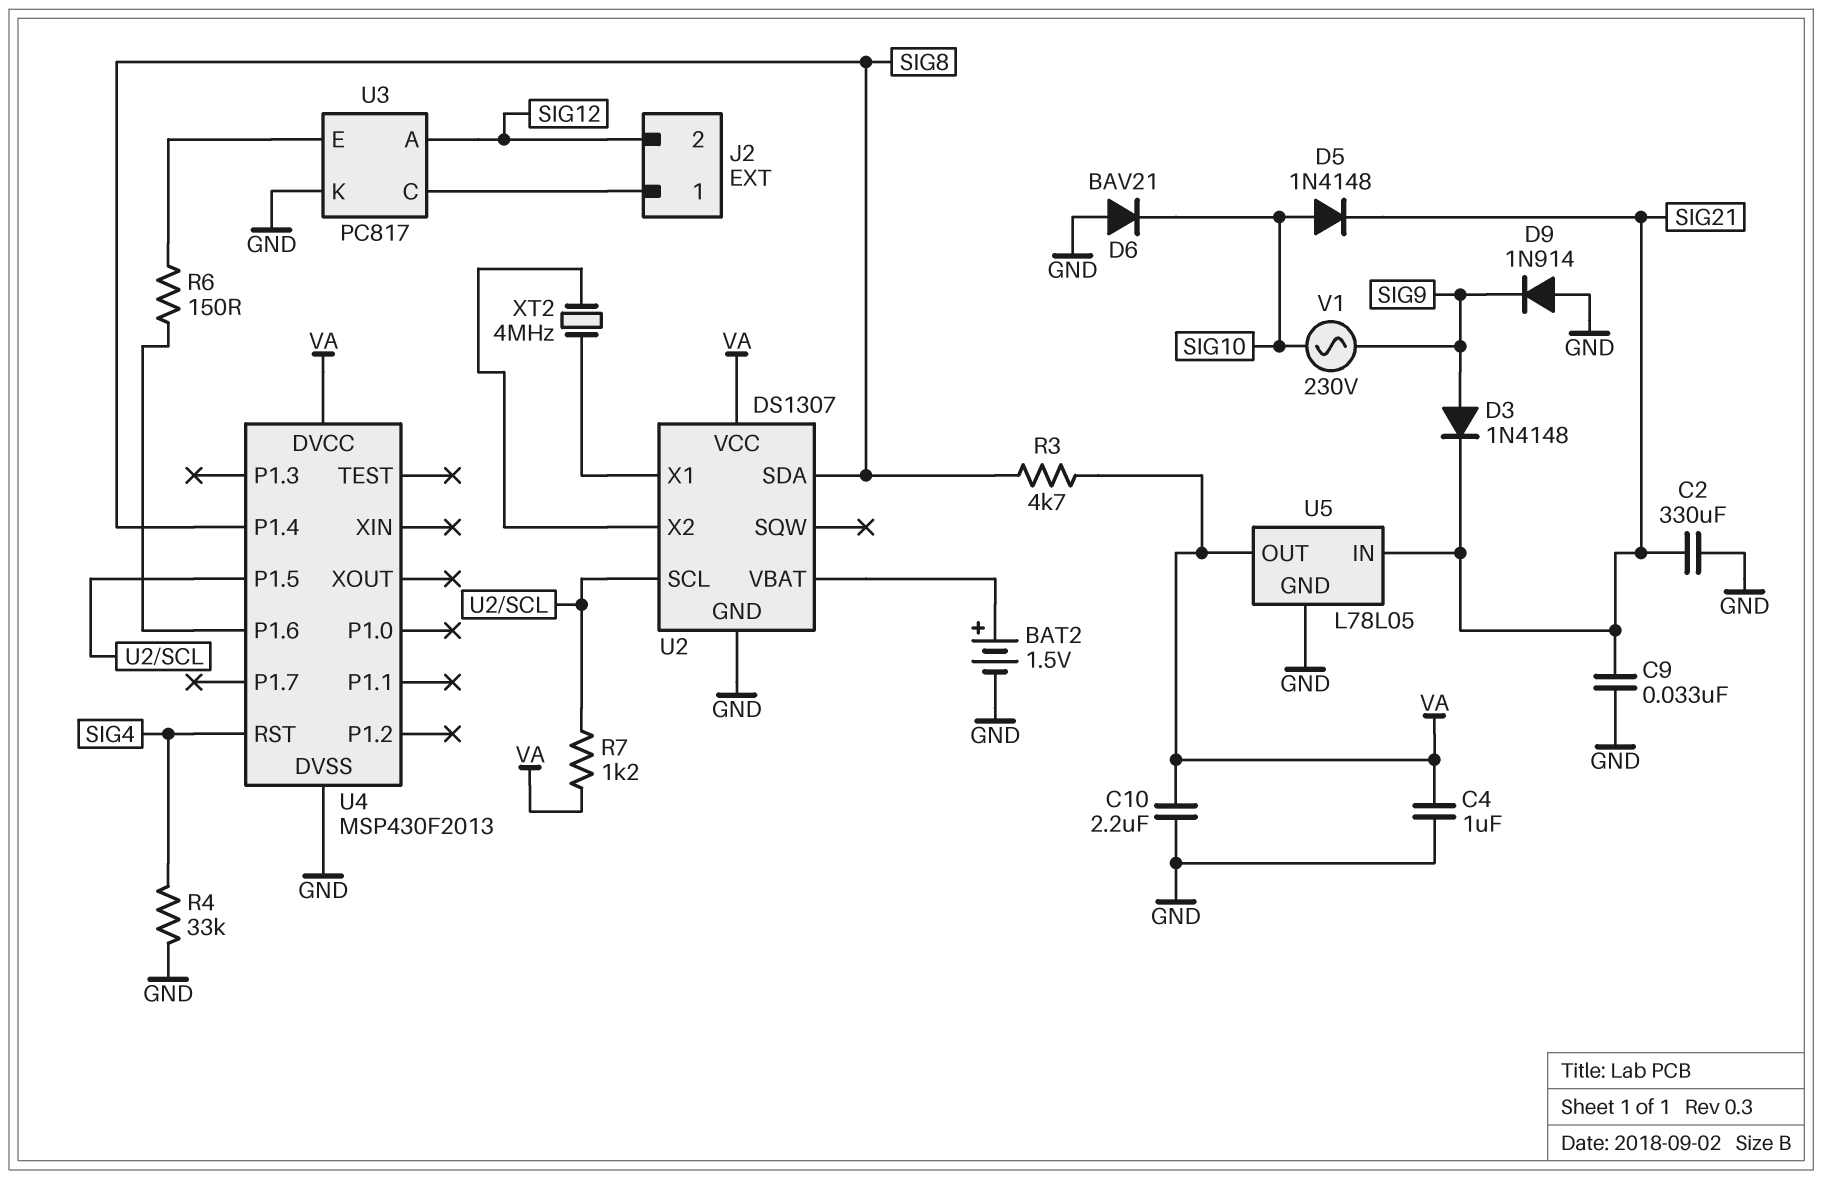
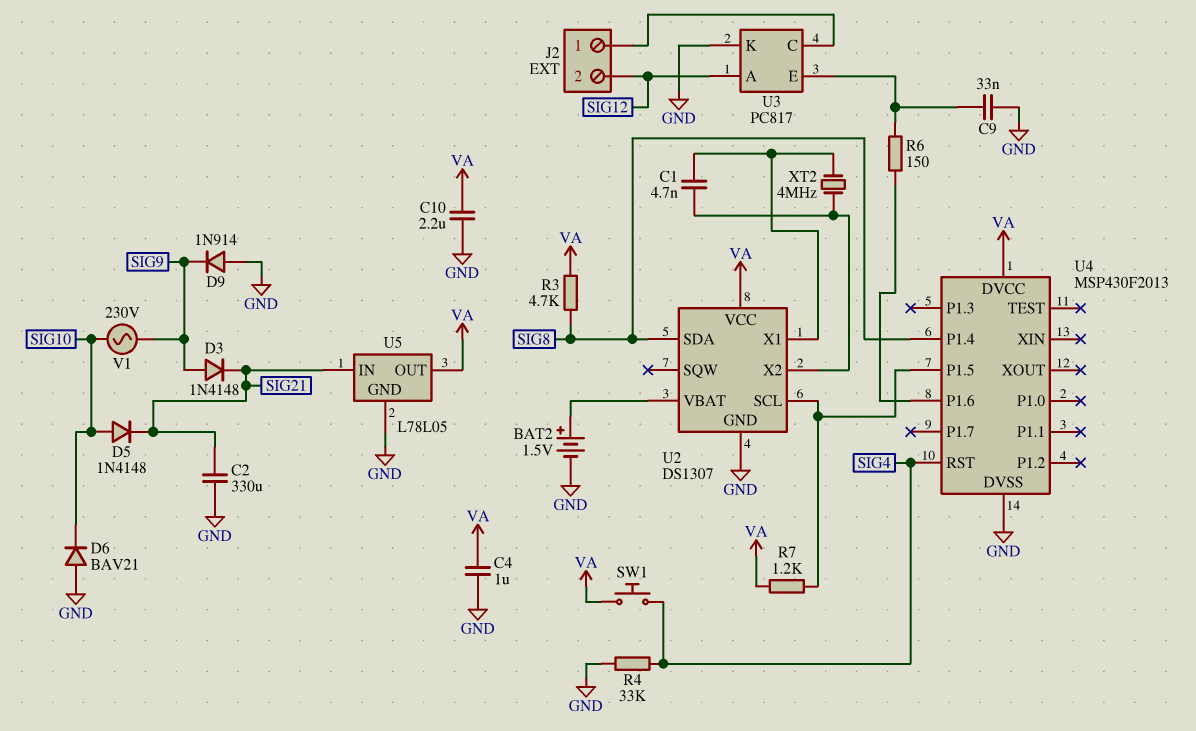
C1: none -> 4.7nF (U2/X1, U2/X2)
C9: 33nF (GND, SIG21) -> 33nF (GND, U3/E)
SW1: none -> button (SIG4, VA)

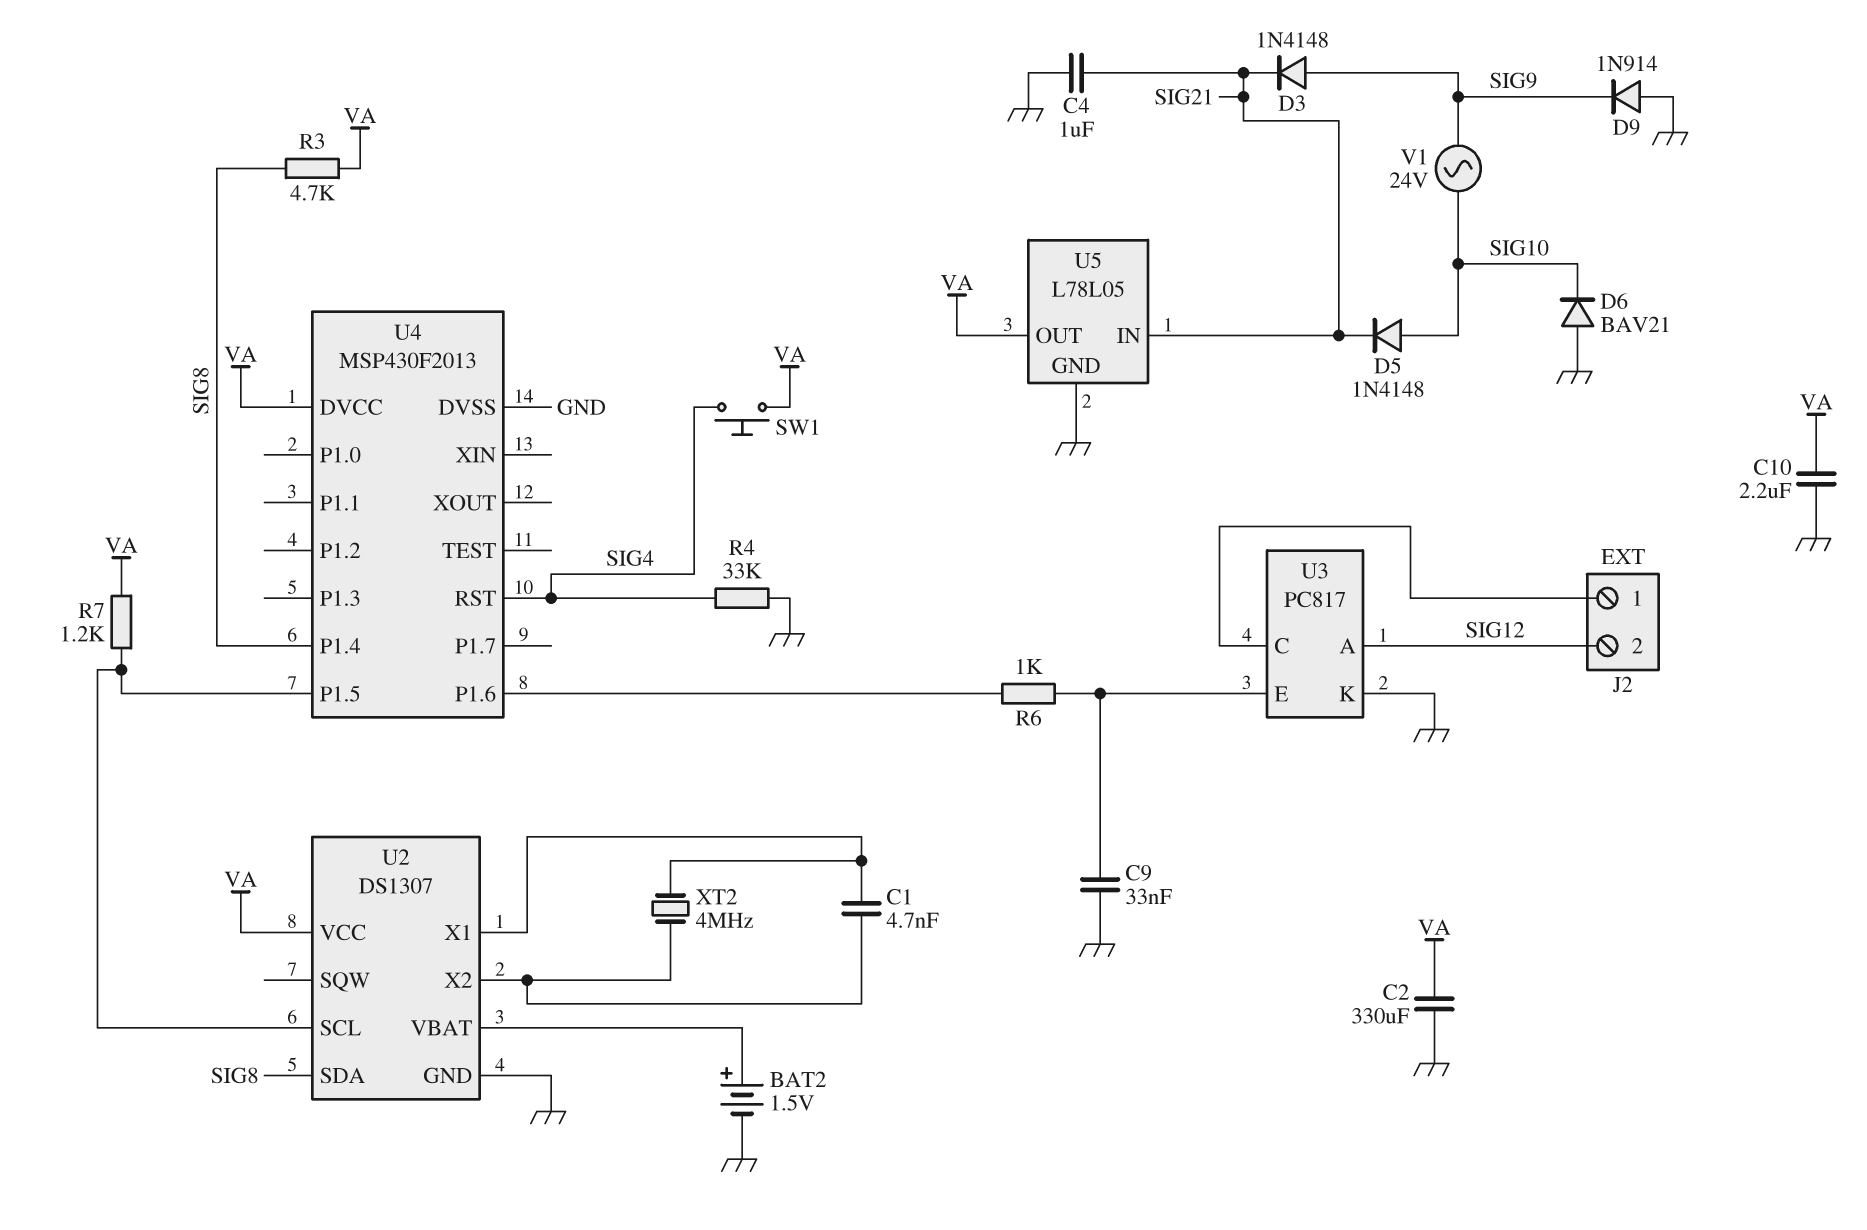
C2: 330uF (GND, SIG21) -> 330uF (GND, VA)
C4: 1uF (GND, VA) -> 1uF (GND, SIG21)
R6: 150 (U3/E, U4/P1.6) -> 1k (U3/E, U4/P1.6)
V1: AC 230V (SIG9, SIG10) -> AC 24V (SIG9, SIG10)

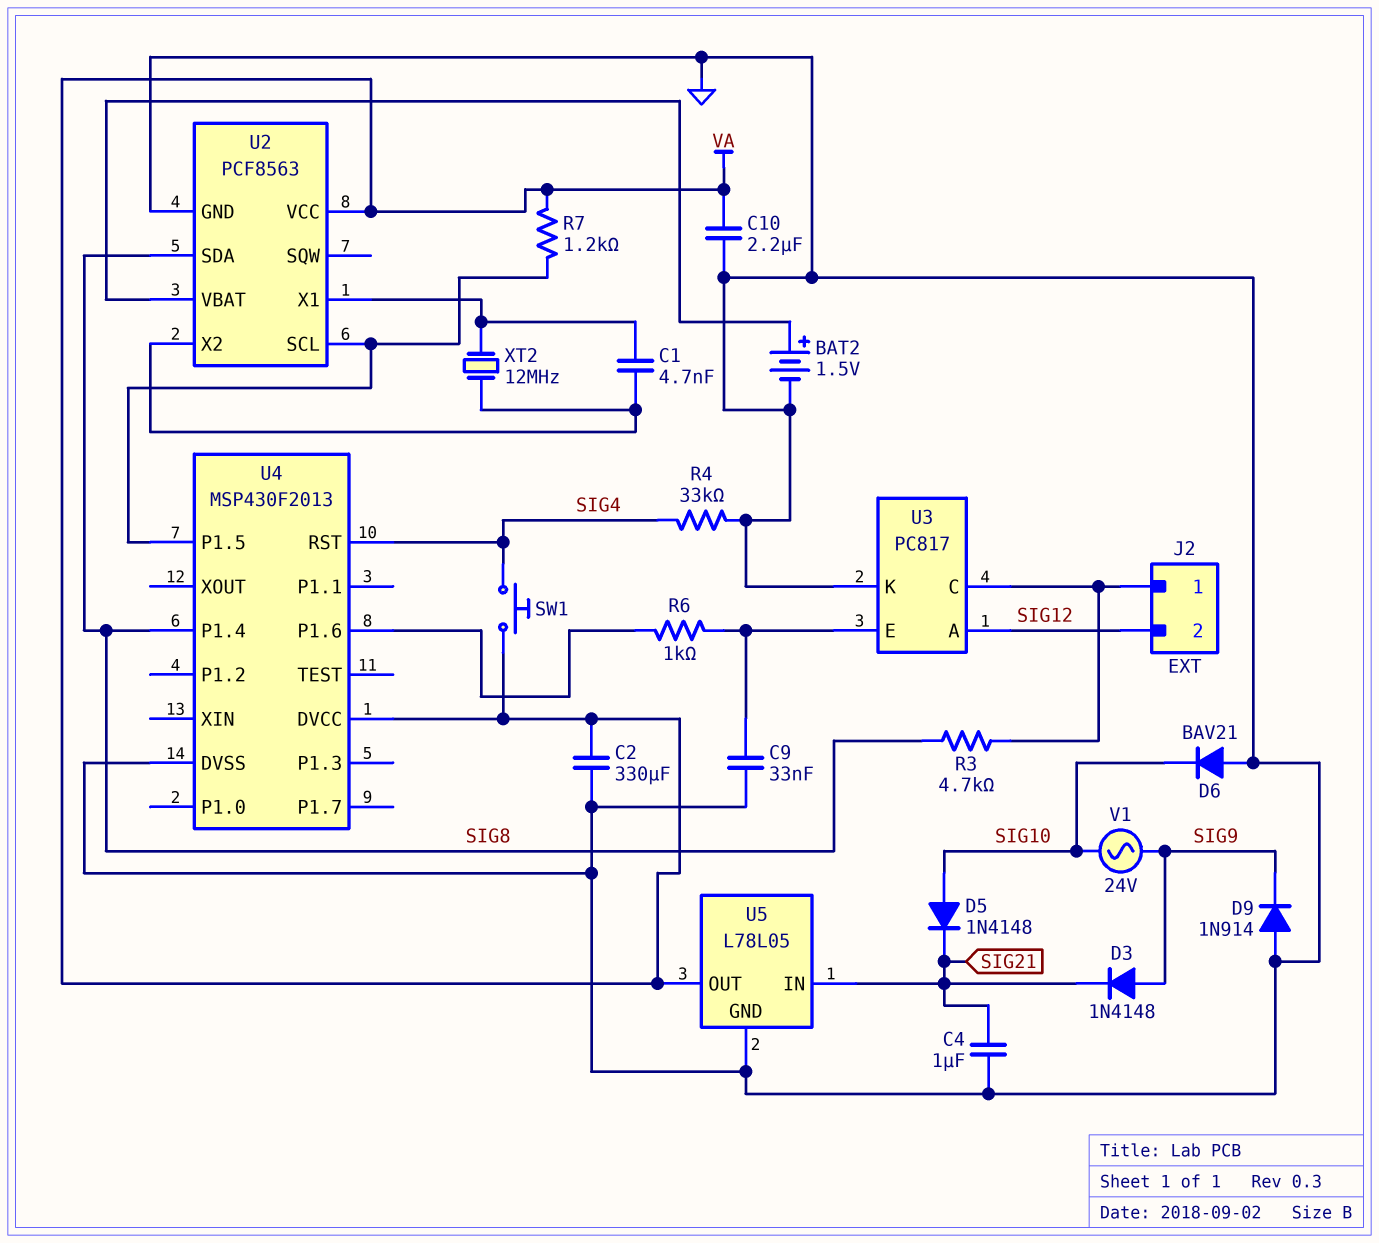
R3: 4.7k (SIG8, VA) -> 4.7k (J2/1, SIG8)
U2: DS1307 -> PCF8563
XT2: 4MHz (U2/X1, U2/X2) -> 12MHz (U2/X1, U2/X2)

